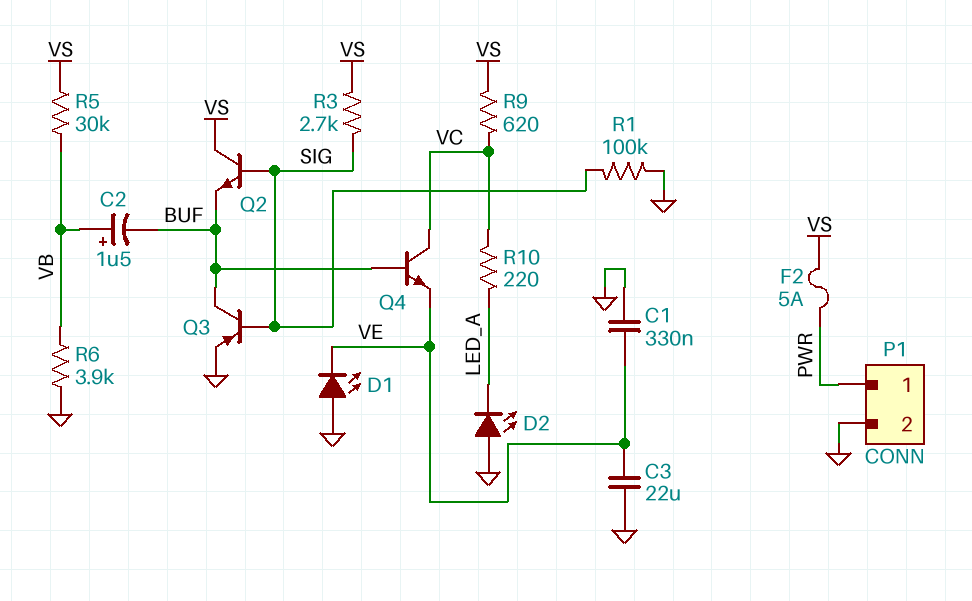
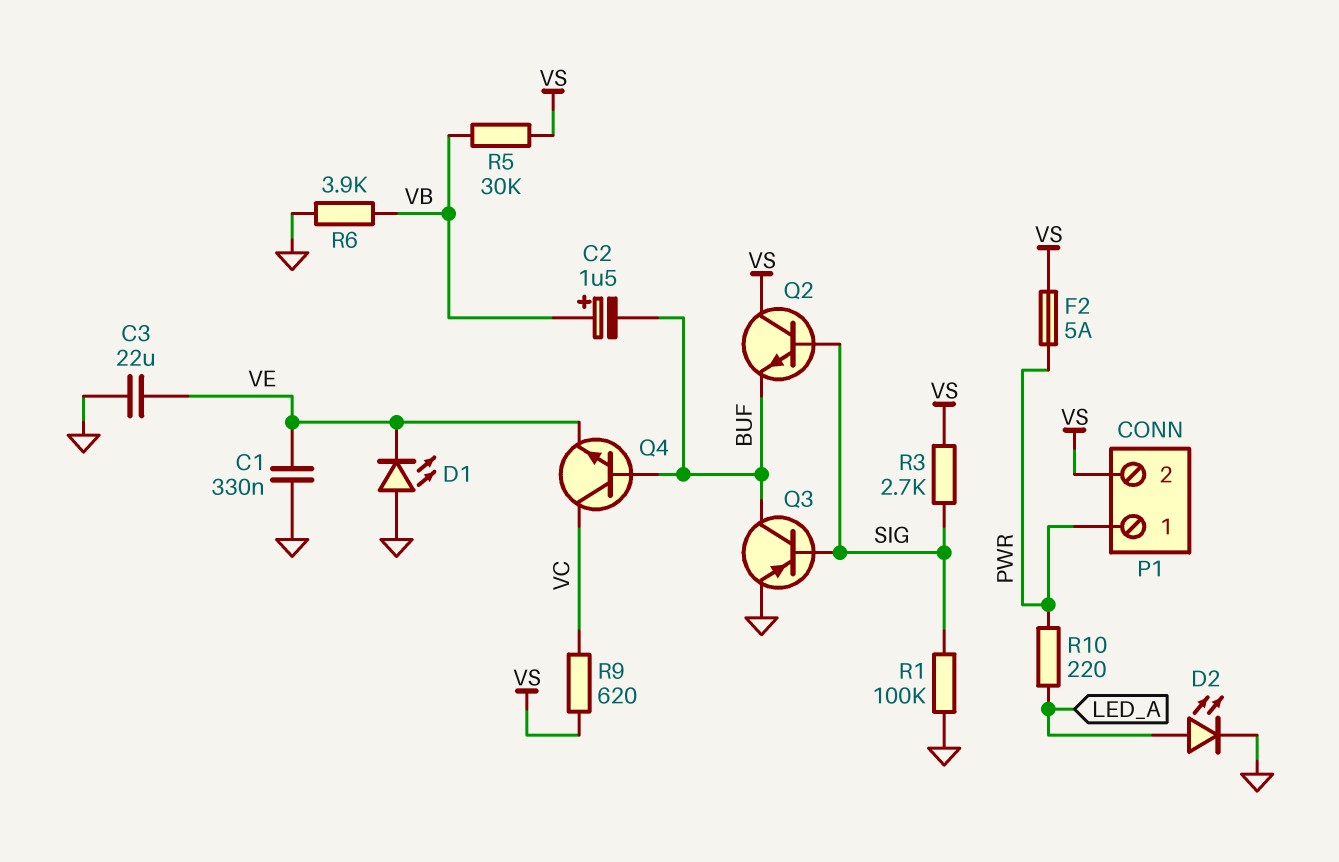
D2: LED (A GND, K LED_A) -> LED (A LED_A, K GND)
P1 pin 2: GND -> VS
R10: 220 (LED_A, VC) -> 220 (LED_A, PWR)

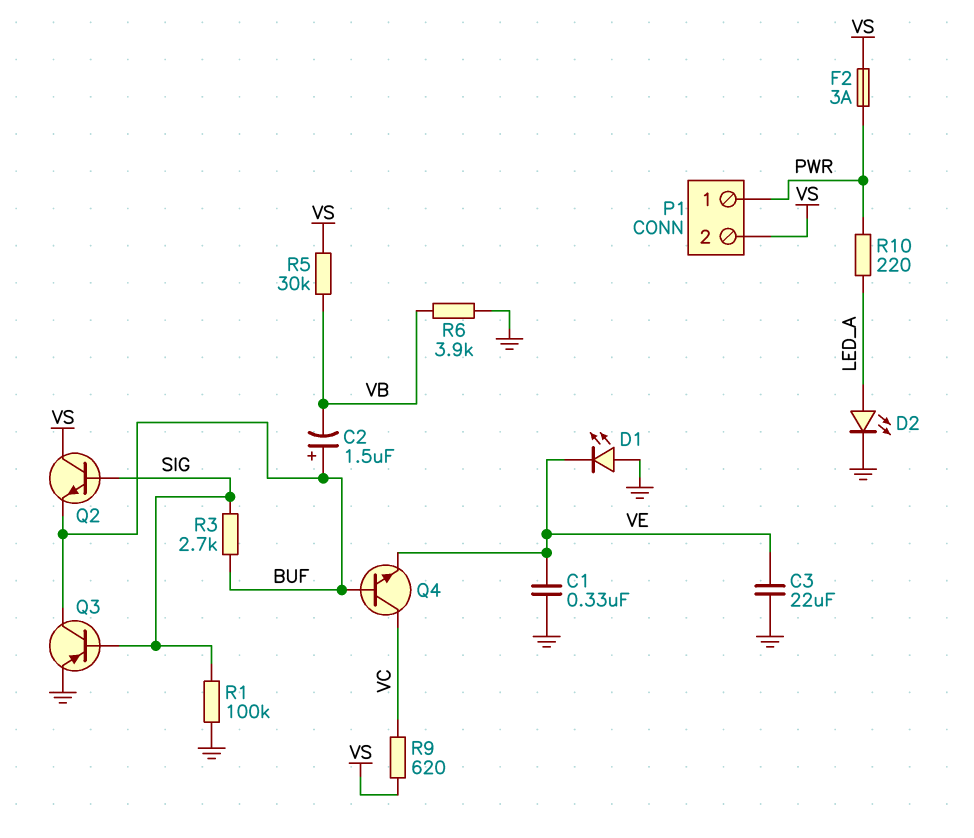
C2: 1.5uF (plus VB, minus BUF) -> 1.5uF (plus BUF, minus VB)
F2: 5A (PWR, VS) -> 3A (PWR, VS)
R3: 2.7k (SIG, VS) -> 2.7k (BUF, SIG)

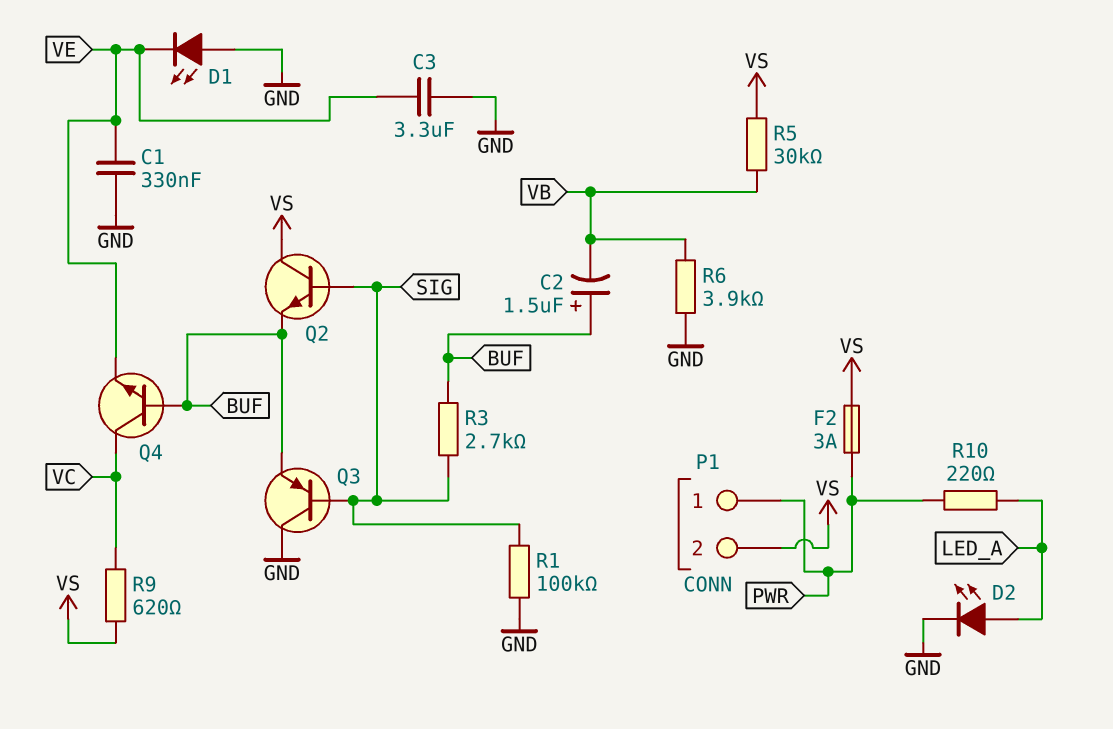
C3: 22uF (GND, VE) -> 3.3uF (GND, VE)
Q3: PNP (B SIG, C BUF, E GND) -> PNP (B SIG, C GND, E BUF)

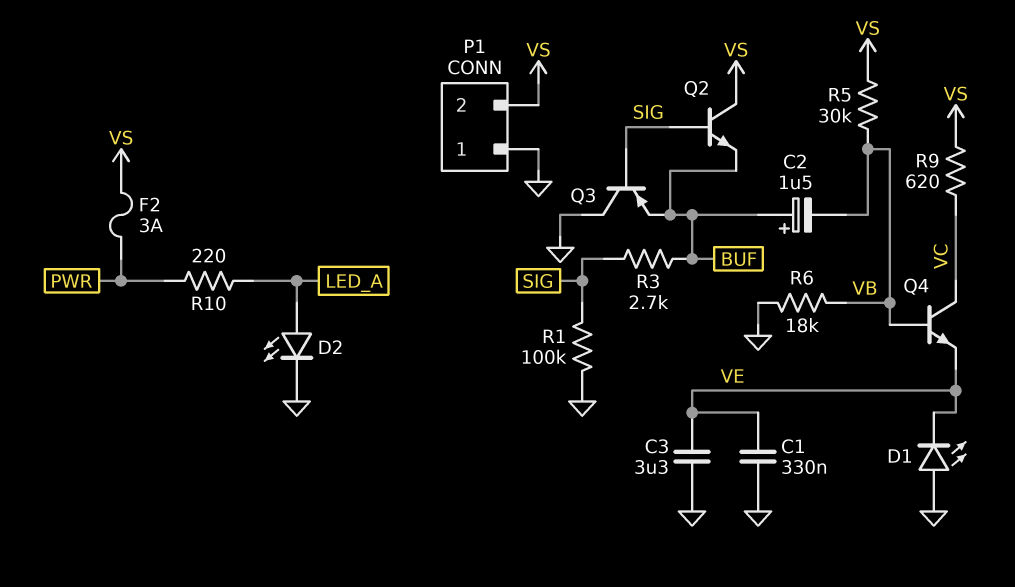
P1 pin 1: PWR -> GND
Q4: NPN (B BUF, C VC, E VE) -> NPN (B VB, C VC, E VE)
R6: 3.9k (GND, VB) -> 18k (GND, VB)

